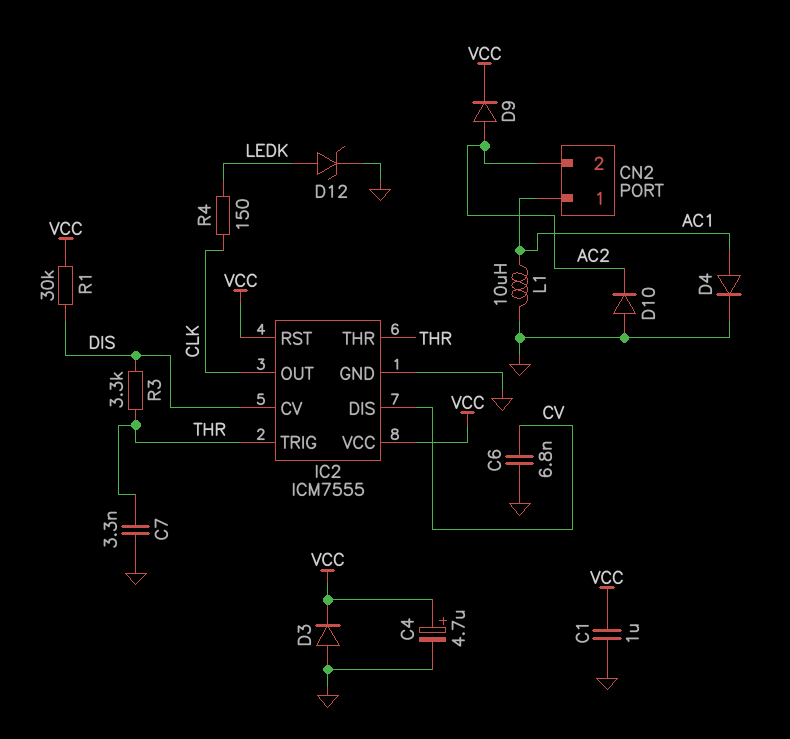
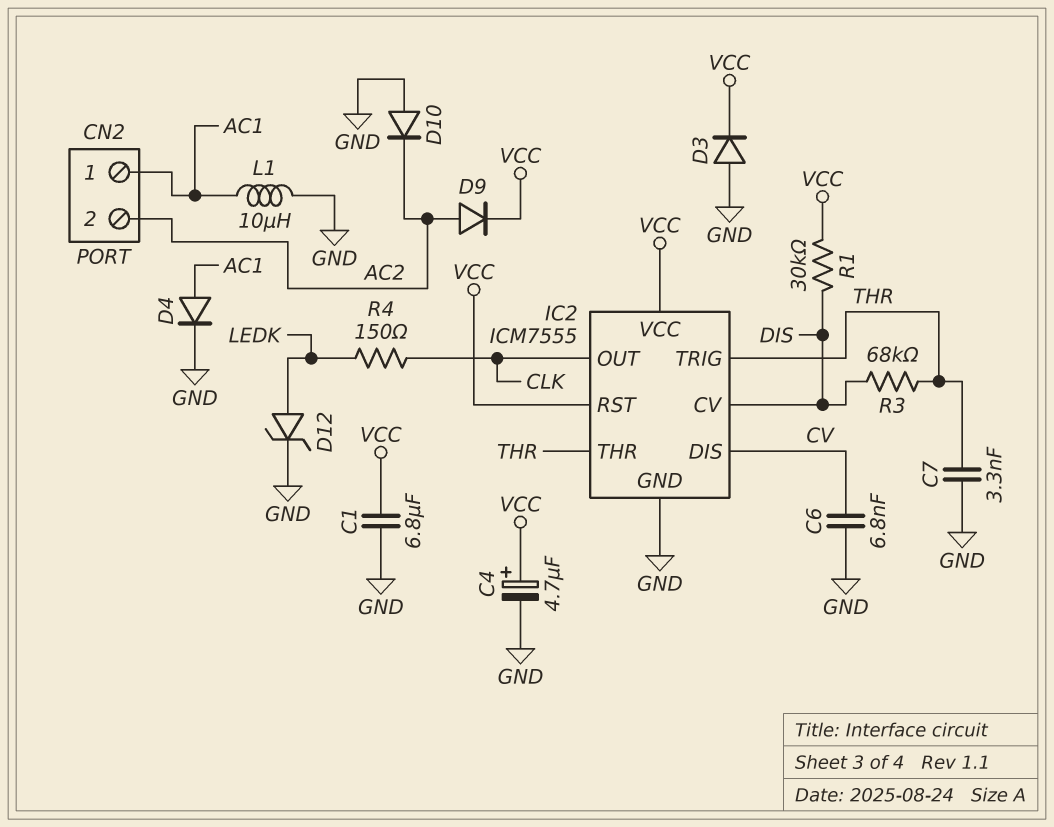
C1: 1uF (GND, VCC) -> 6.8uF (GND, VCC)
R3: 3.3k (DIS, THR) -> 68k (DIS, THR)

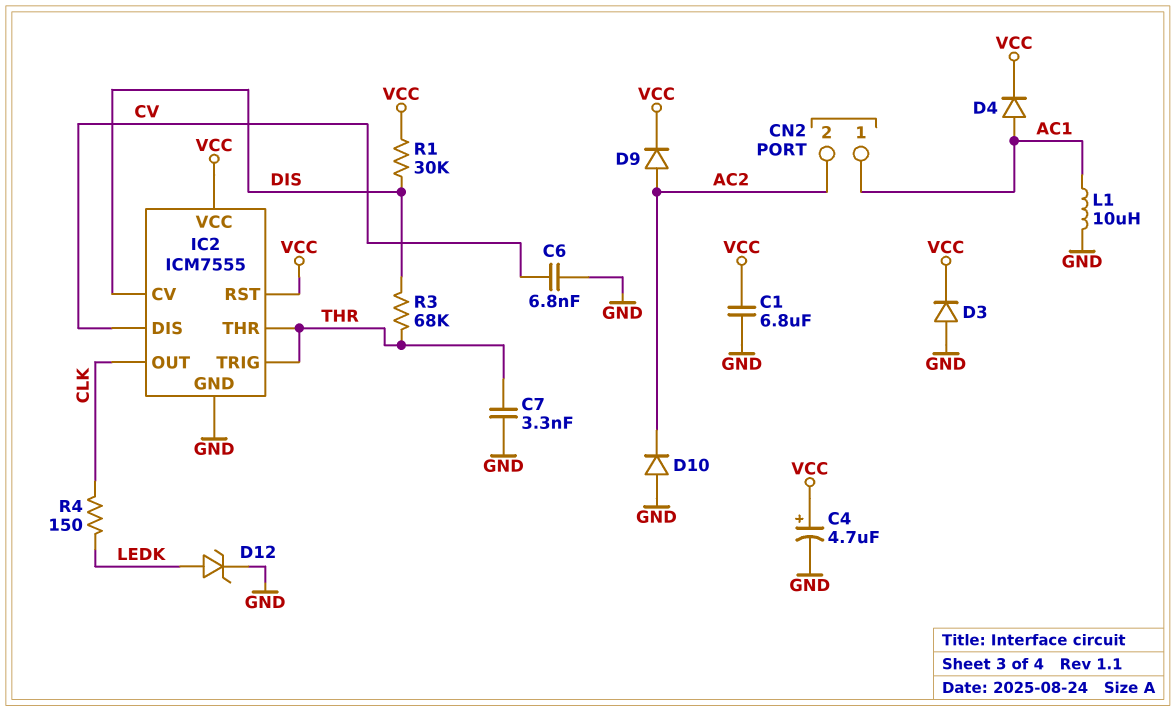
D4: diode (A AC1, K GND) -> diode (A AC1, K VCC)

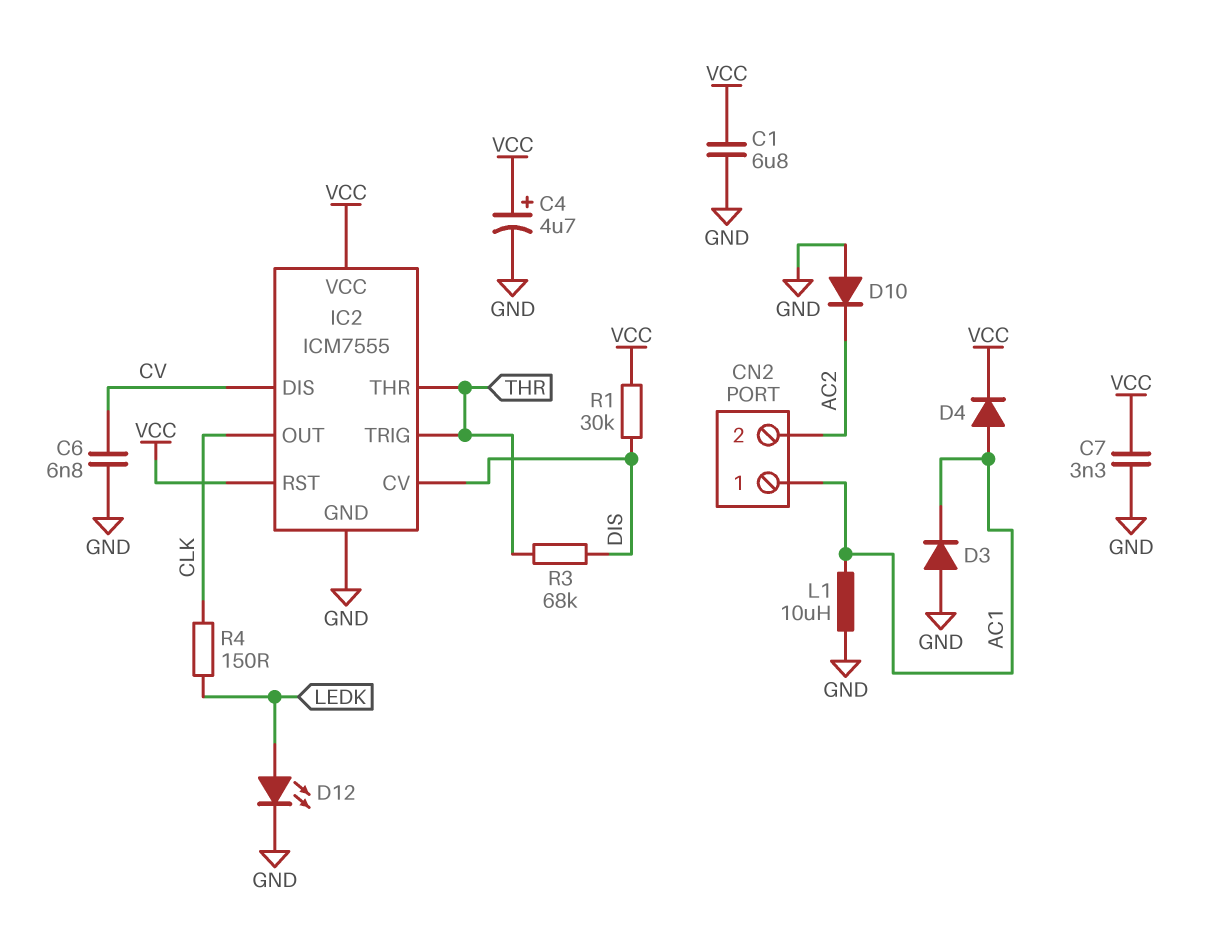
C7: 3.3nF (GND, THR) -> 3.3nF (GND, VCC)
D3: diode (A GND, K VCC) -> diode (A GND, K AC1)
D9: diode (A AC2, K VCC) -> none
D12: zener (A LEDK, K GND) -> LED (A LEDK, K GND)

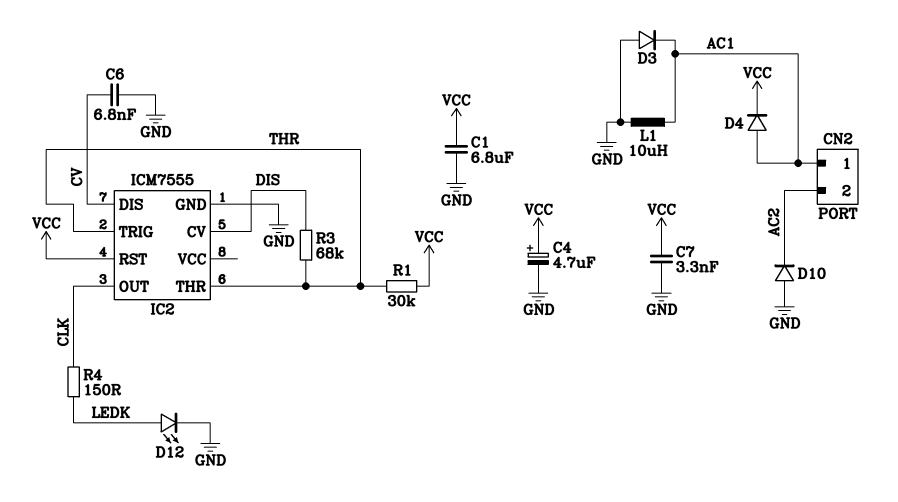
IC2 pin VCC: VCC -> none
R1: 30k (DIS, VCC) -> 30k (THR, VCC)

